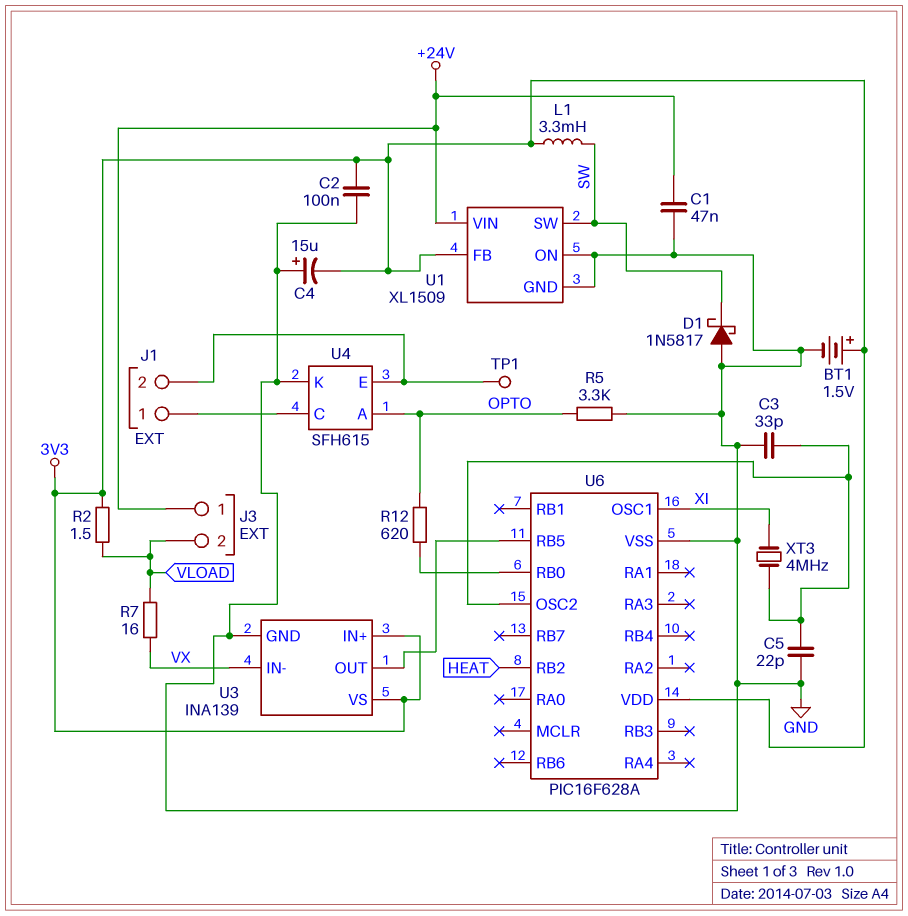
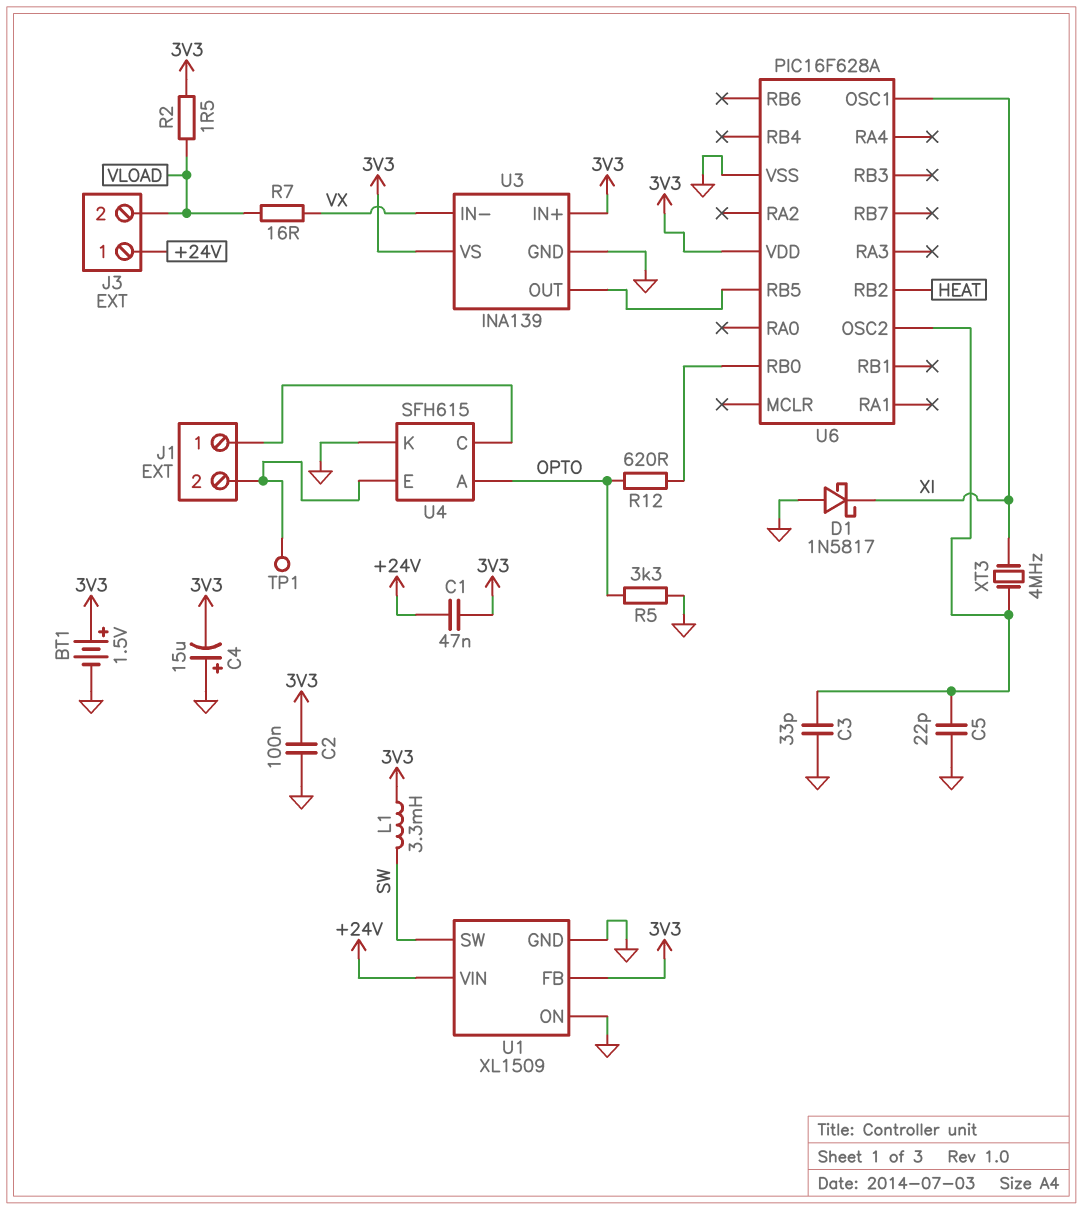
C1: 47nF (+24V, GND) -> 47nF (+24V, 3V3)
D1: schottky 1N5817 (A GND, K SW) -> schottky 1N5817 (A GND, K XI)

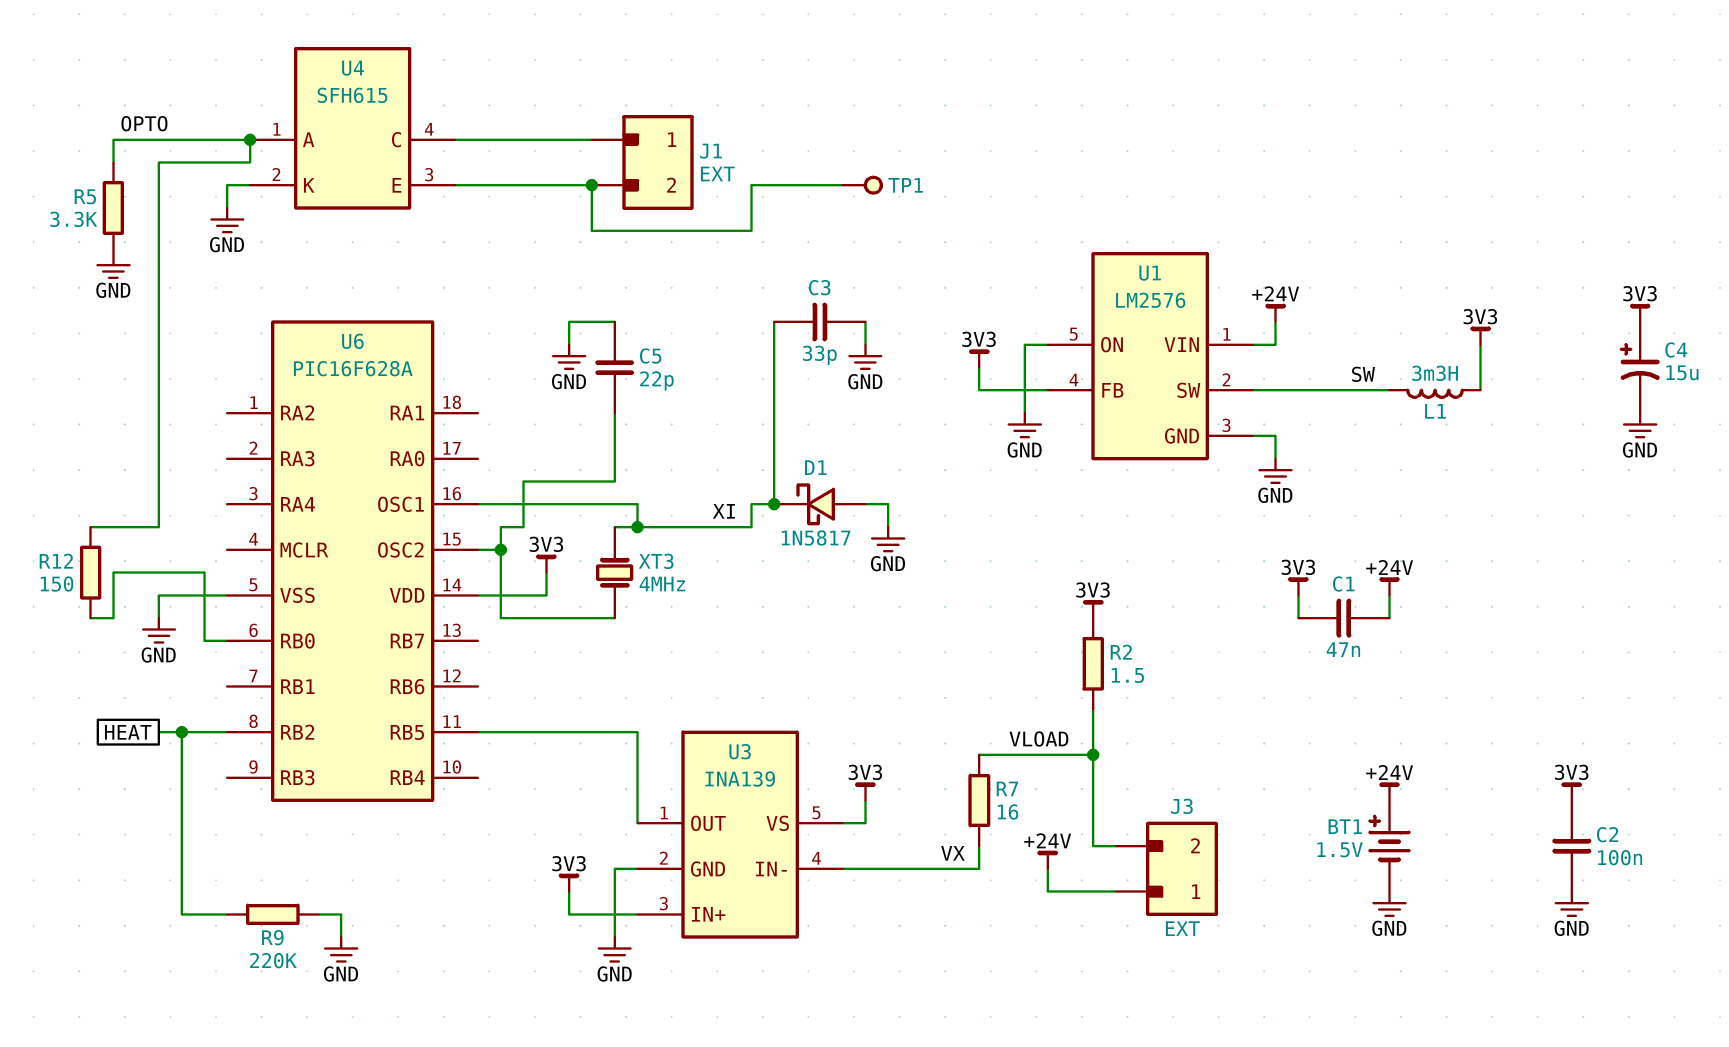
BT1: 1.5V (plus 3V3, minus GND) -> 1.5V (plus +24V, minus GND)
C3: 33pF (GND, U6/OSC2) -> 33pF (GND, XI)
C4: 15uF (plus GND, minus 3V3) -> 15uF (plus 3V3, minus GND)
R9: none -> 220k (GND, HEAT)
R12: 620 (OPTO, U6/RB0) -> 150 (OPTO, U6/RB0)
U1: XL1509 -> LM2576

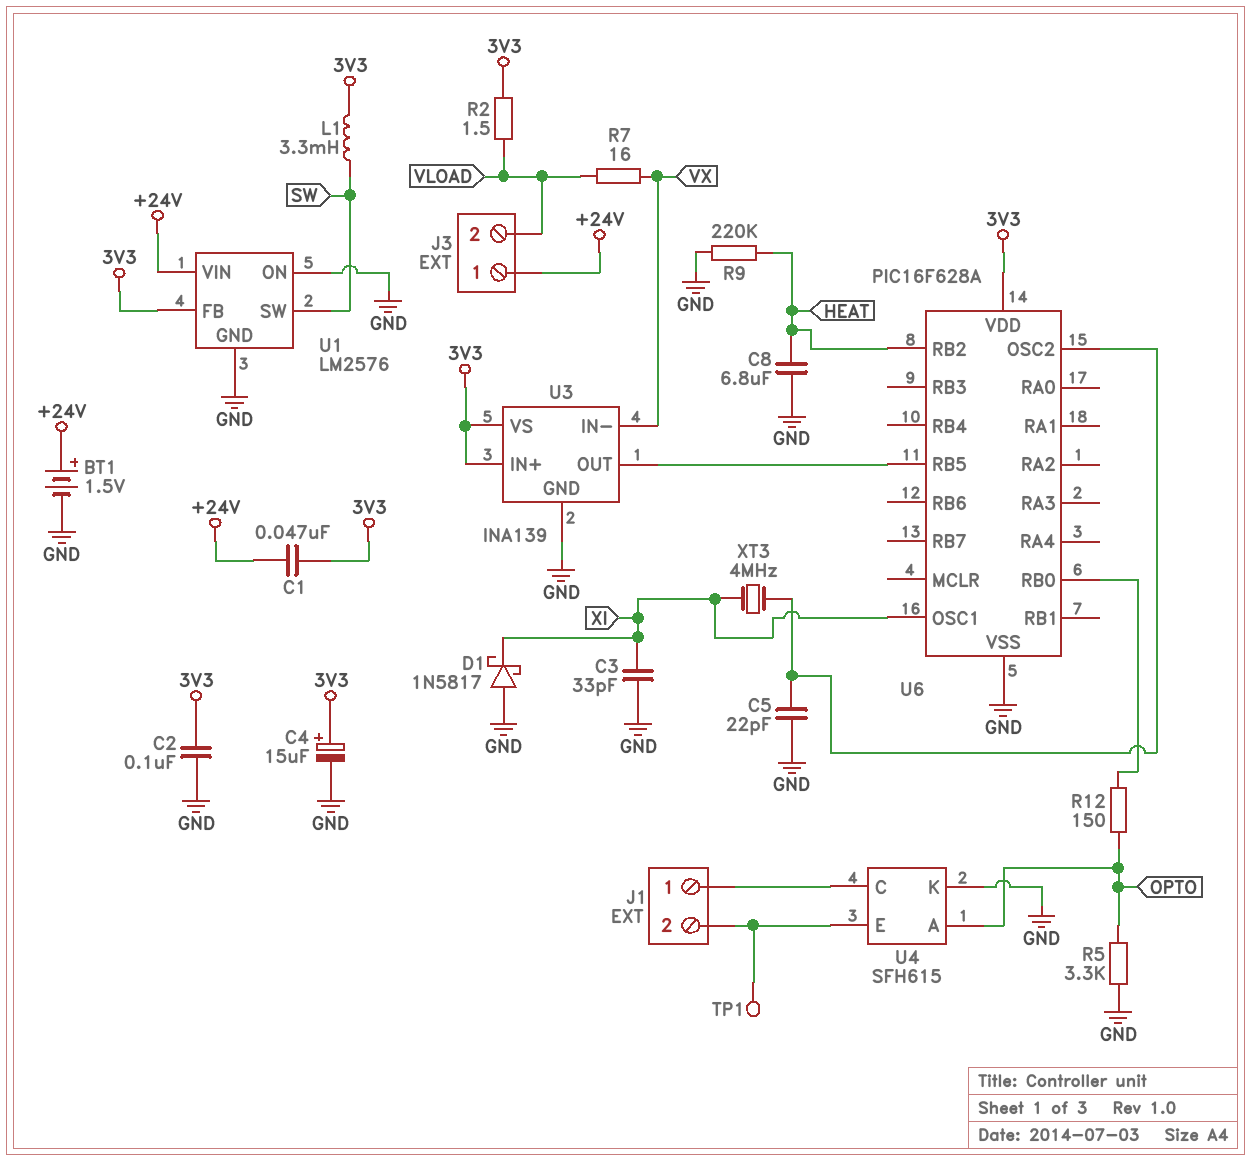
C8: none -> 6.8uF (GND, HEAT)

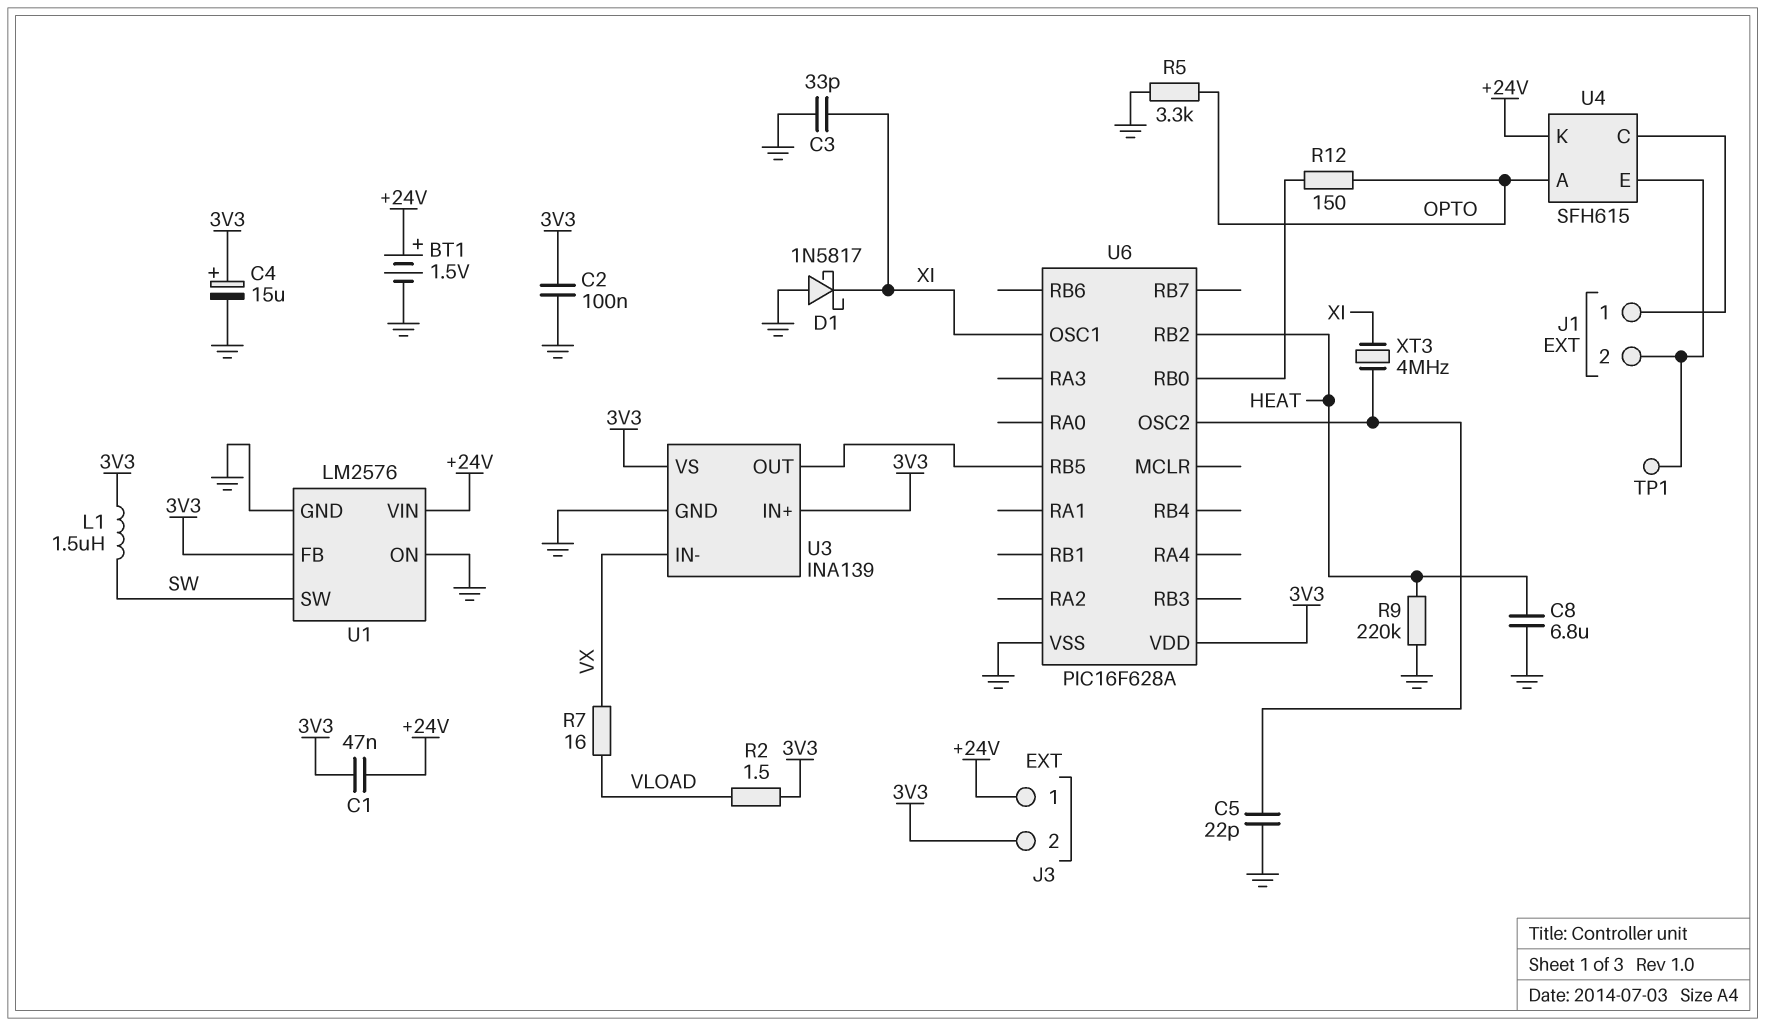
J3 pin 2: VLOAD -> 3V3
L1: 3.3mH (3V3, SW) -> 1.5uH (3V3, SW)
U4 pin K: GND -> +24V

